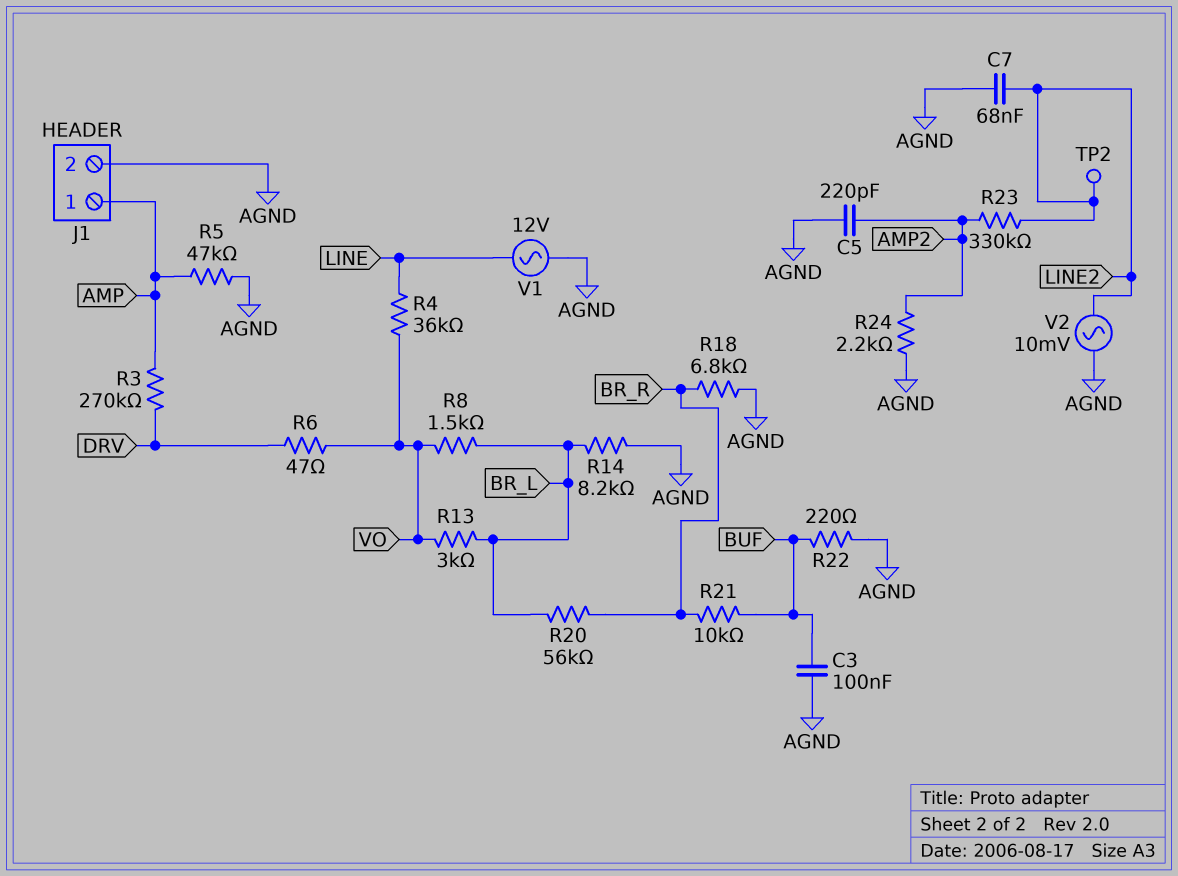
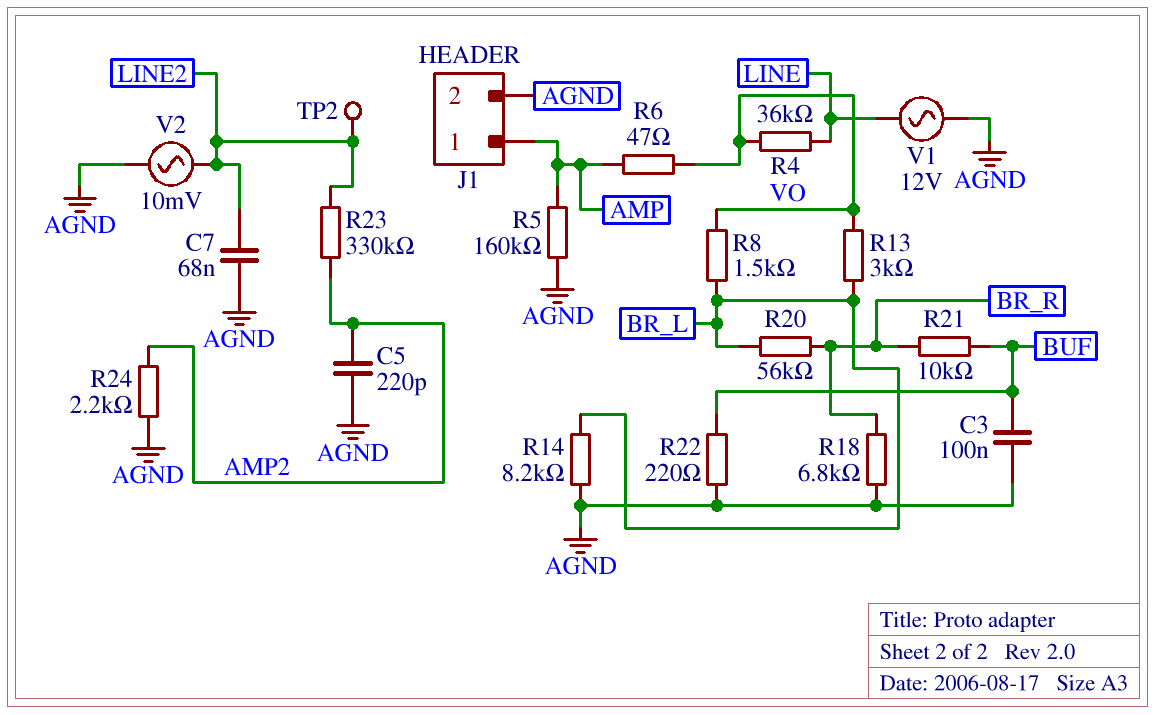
R3: 270k (AMP, DRV) -> none
R5: 47k (AGND, AMP) -> 160k (AGND, AMP)
R6: 47 (DRV, VO) -> 47 (AMP, VO)

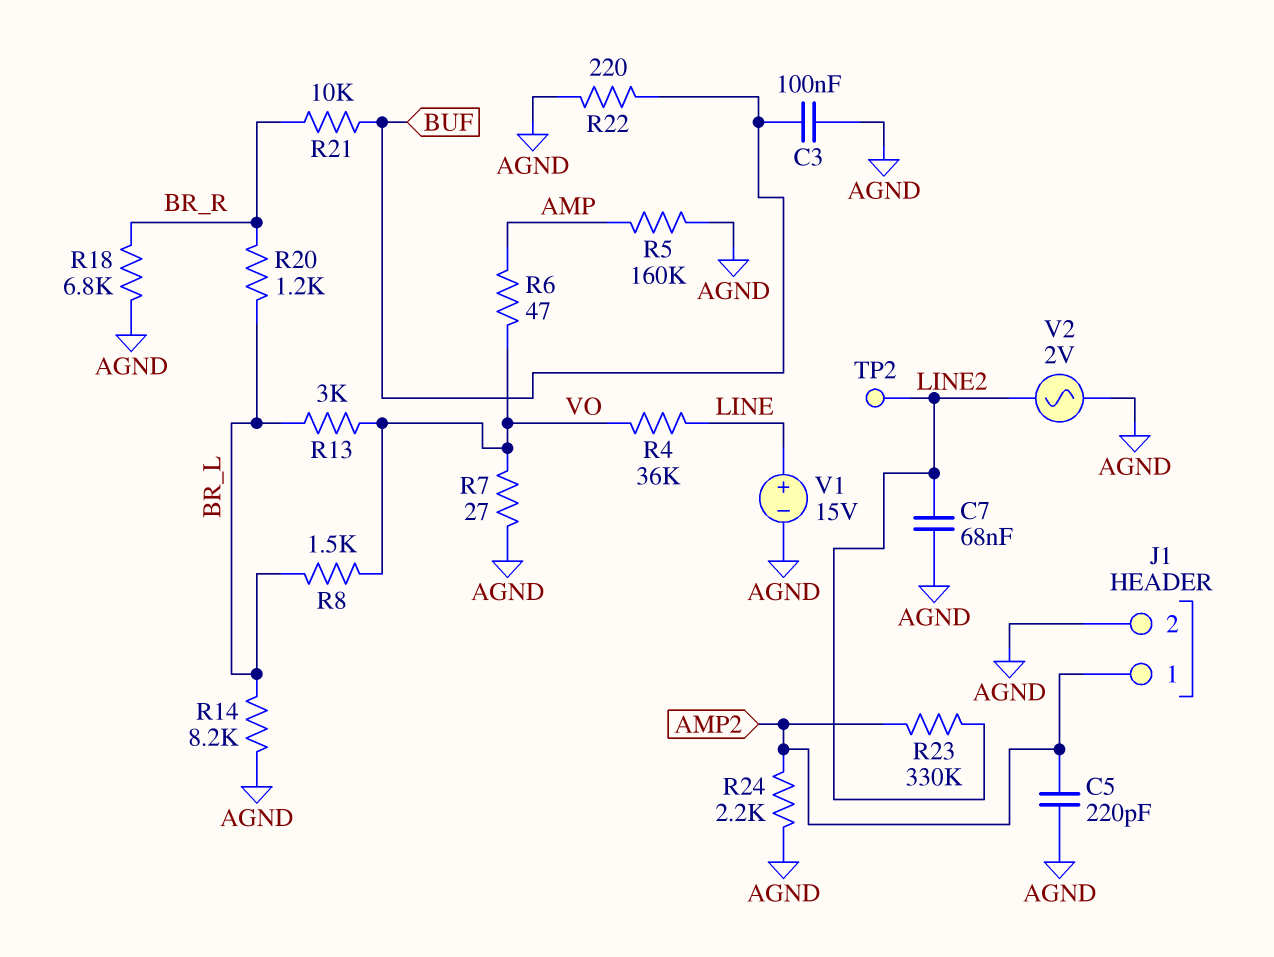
J1 pin 1: AMP -> AMP2
R7: none -> 27 (AGND, VO)
R20: 56k (BR_L, BR_R) -> 1.2k (BR_L, BR_R)
V1: AC 12V (AGND, LINE) -> 15V (plus LINE, minus AGND)
V2: AC 10mV (AGND, LINE2) -> AC 2V (AGND, LINE2)

